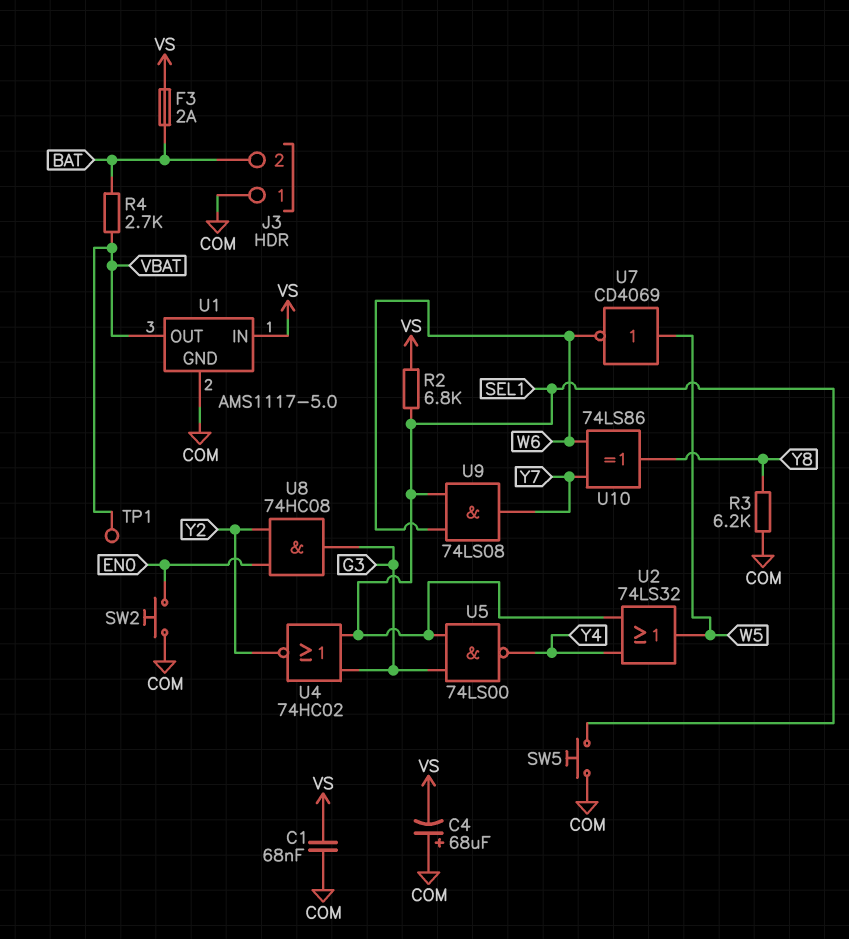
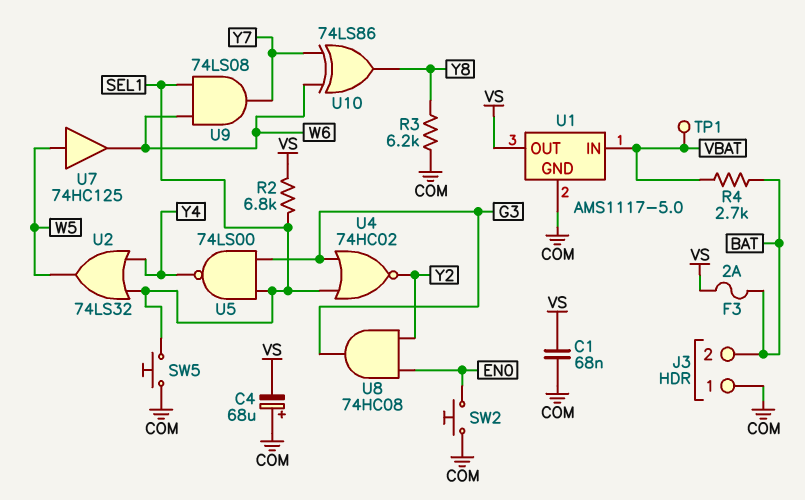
U1 pin IN: VS -> VBAT
U1 pin OUT: VBAT -> VS
U7: NOT CD4069 (in W5, out W6) -> buffer 74HC125 (in W5, out W6)

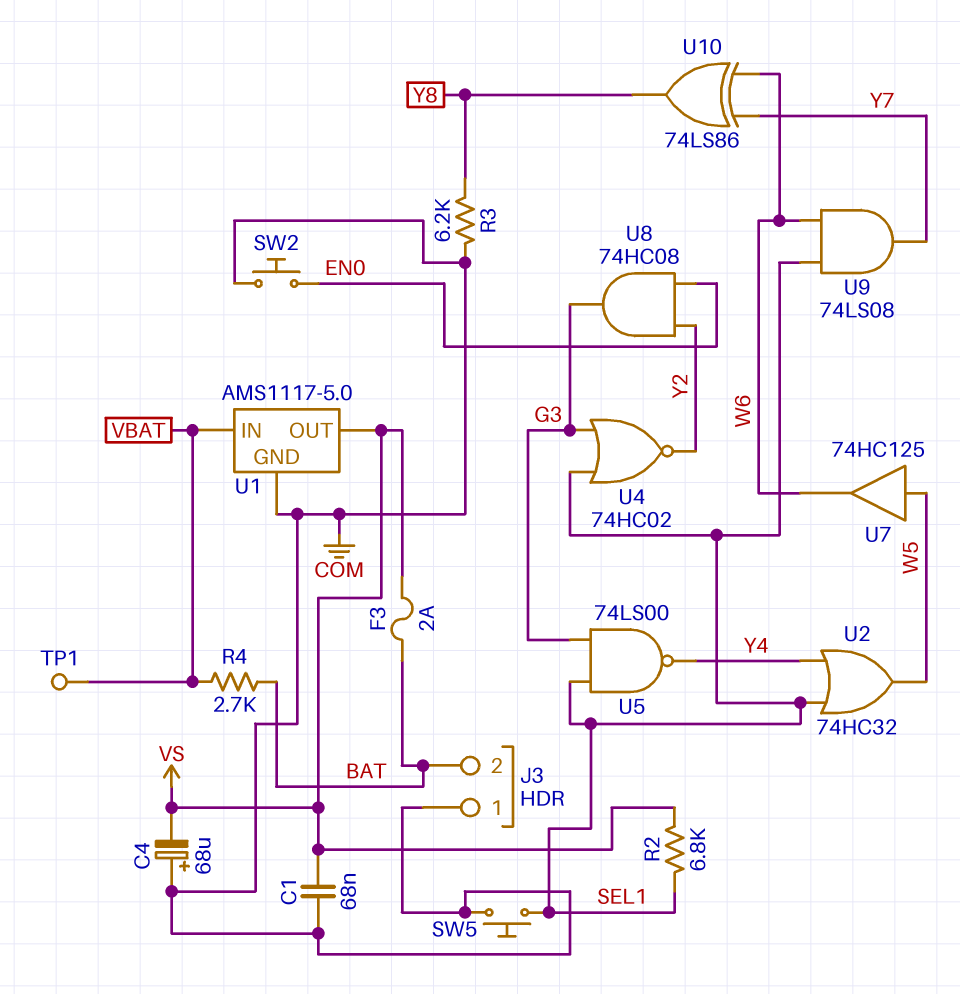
U2: OR 74LS32 (in SEL1, in Y4, out W5) -> OR 74HC32 (in SEL1, in Y4, out W5)

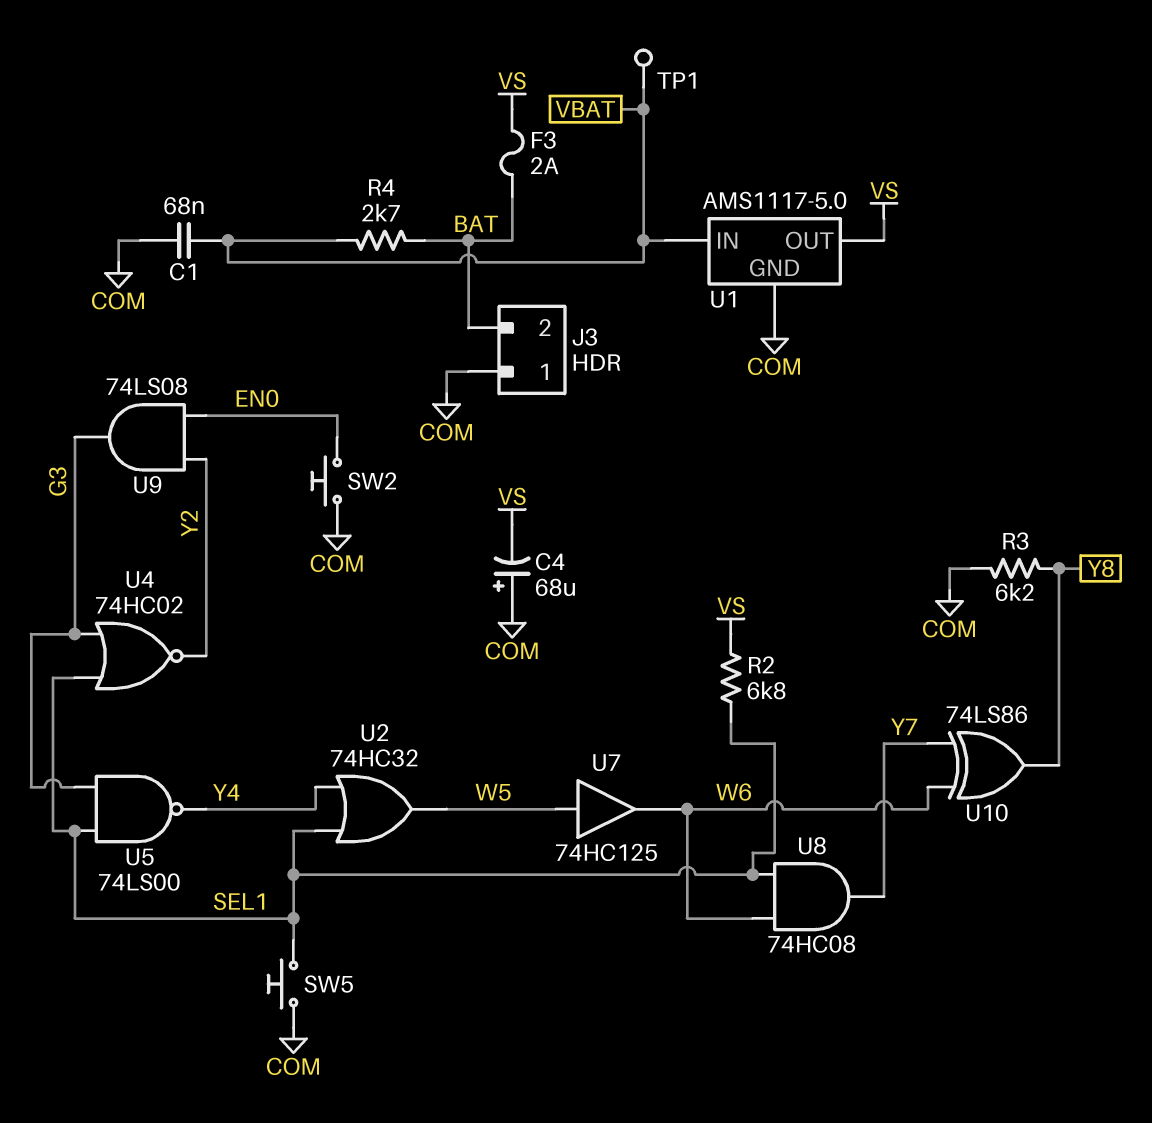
C1: 68nF (COM, VS) -> 68nF (COM, VBAT)
U8: AND 74HC08 (in EN0, in Y2, out G3) -> AND 74HC08 (in SEL1, in W6, out Y7)
U9: AND 74LS08 (in SEL1, in W6, out Y7) -> AND 74LS08 (in EN0, in Y2, out G3)

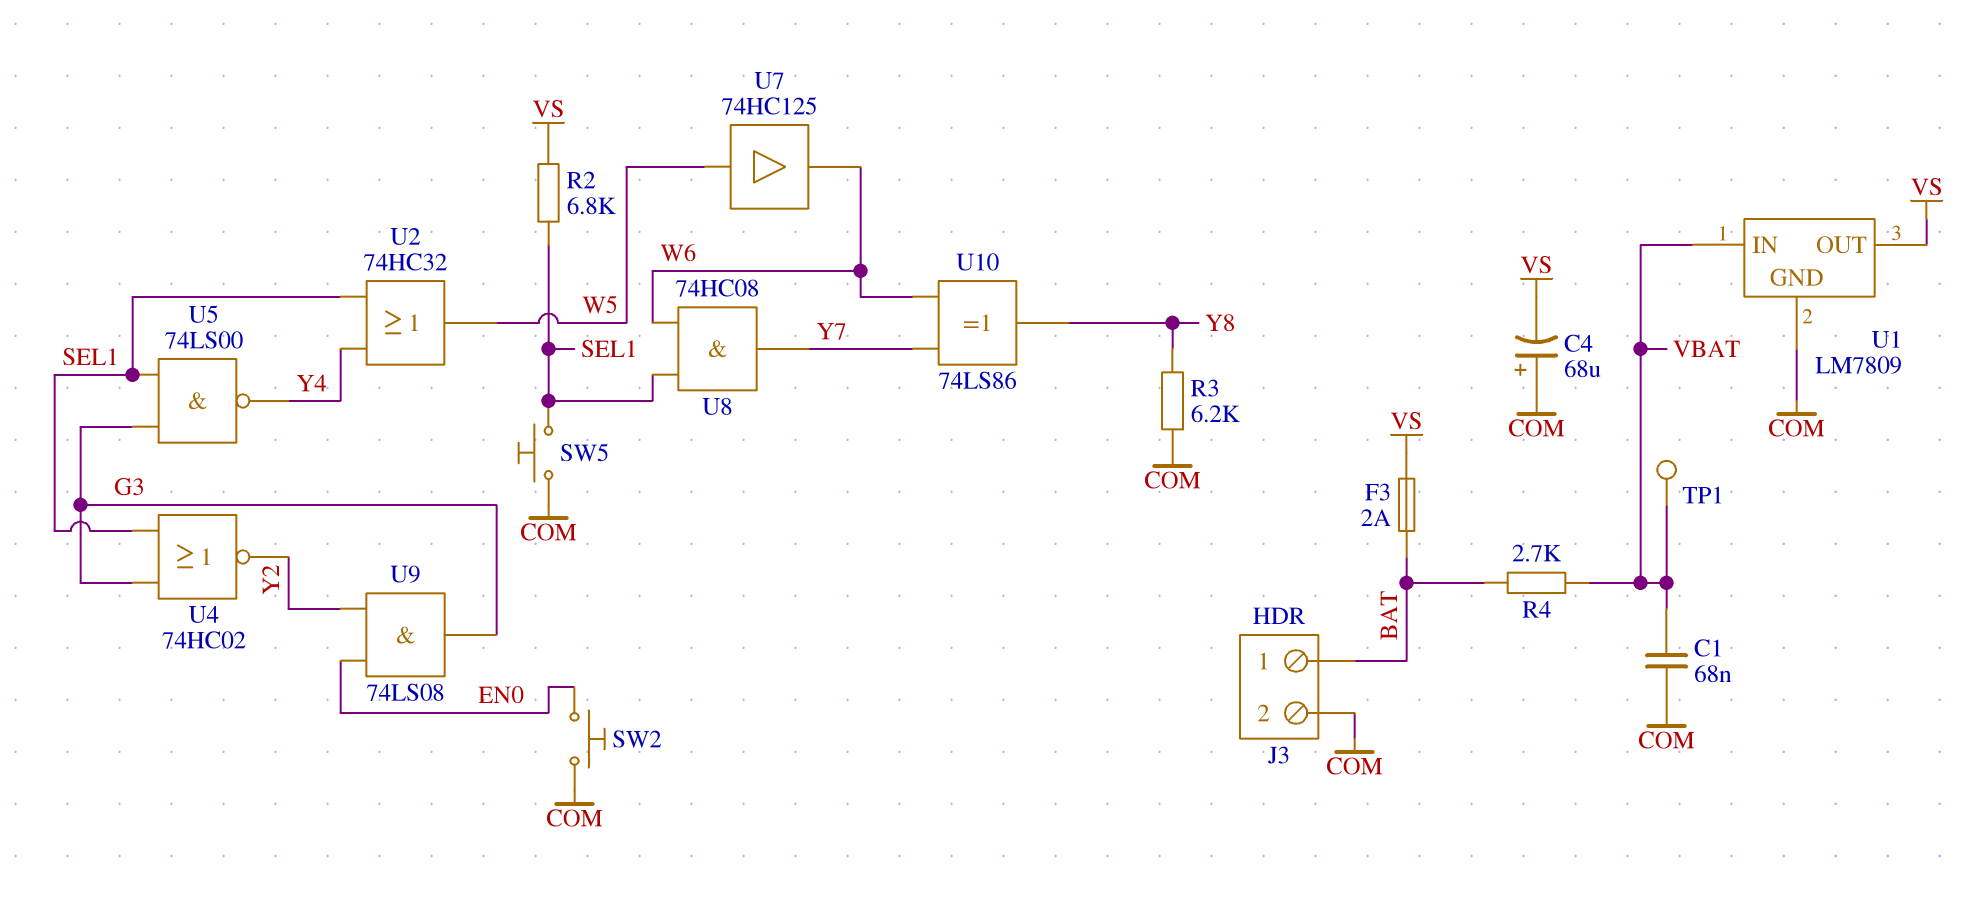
J3 pin 1: COM -> BAT
J3 pin 2: BAT -> COM
U1: AMS1117-5.0 -> LM7809

